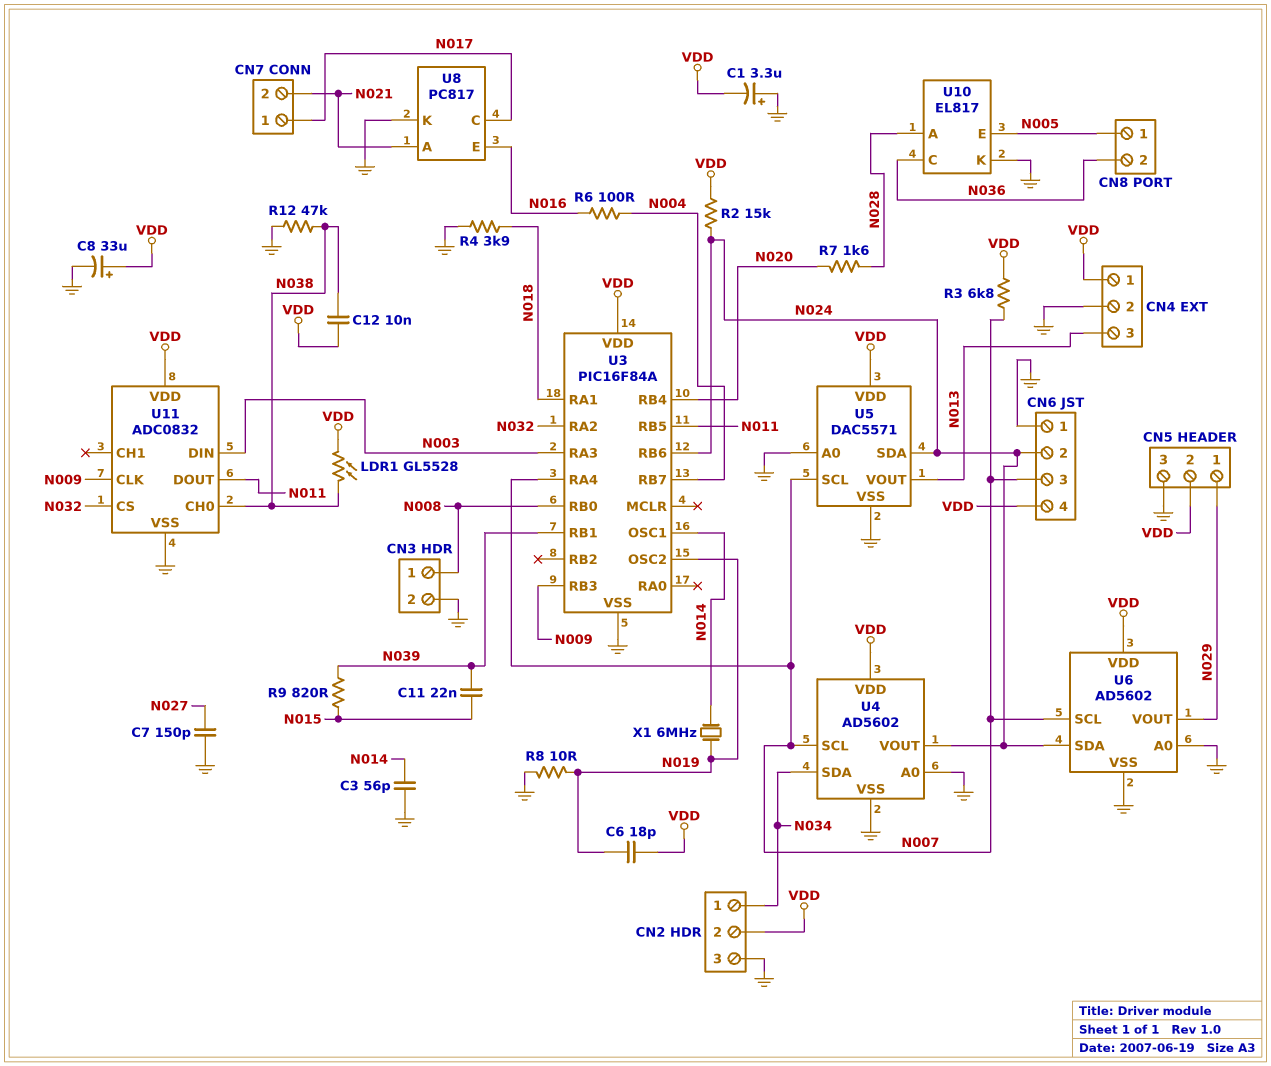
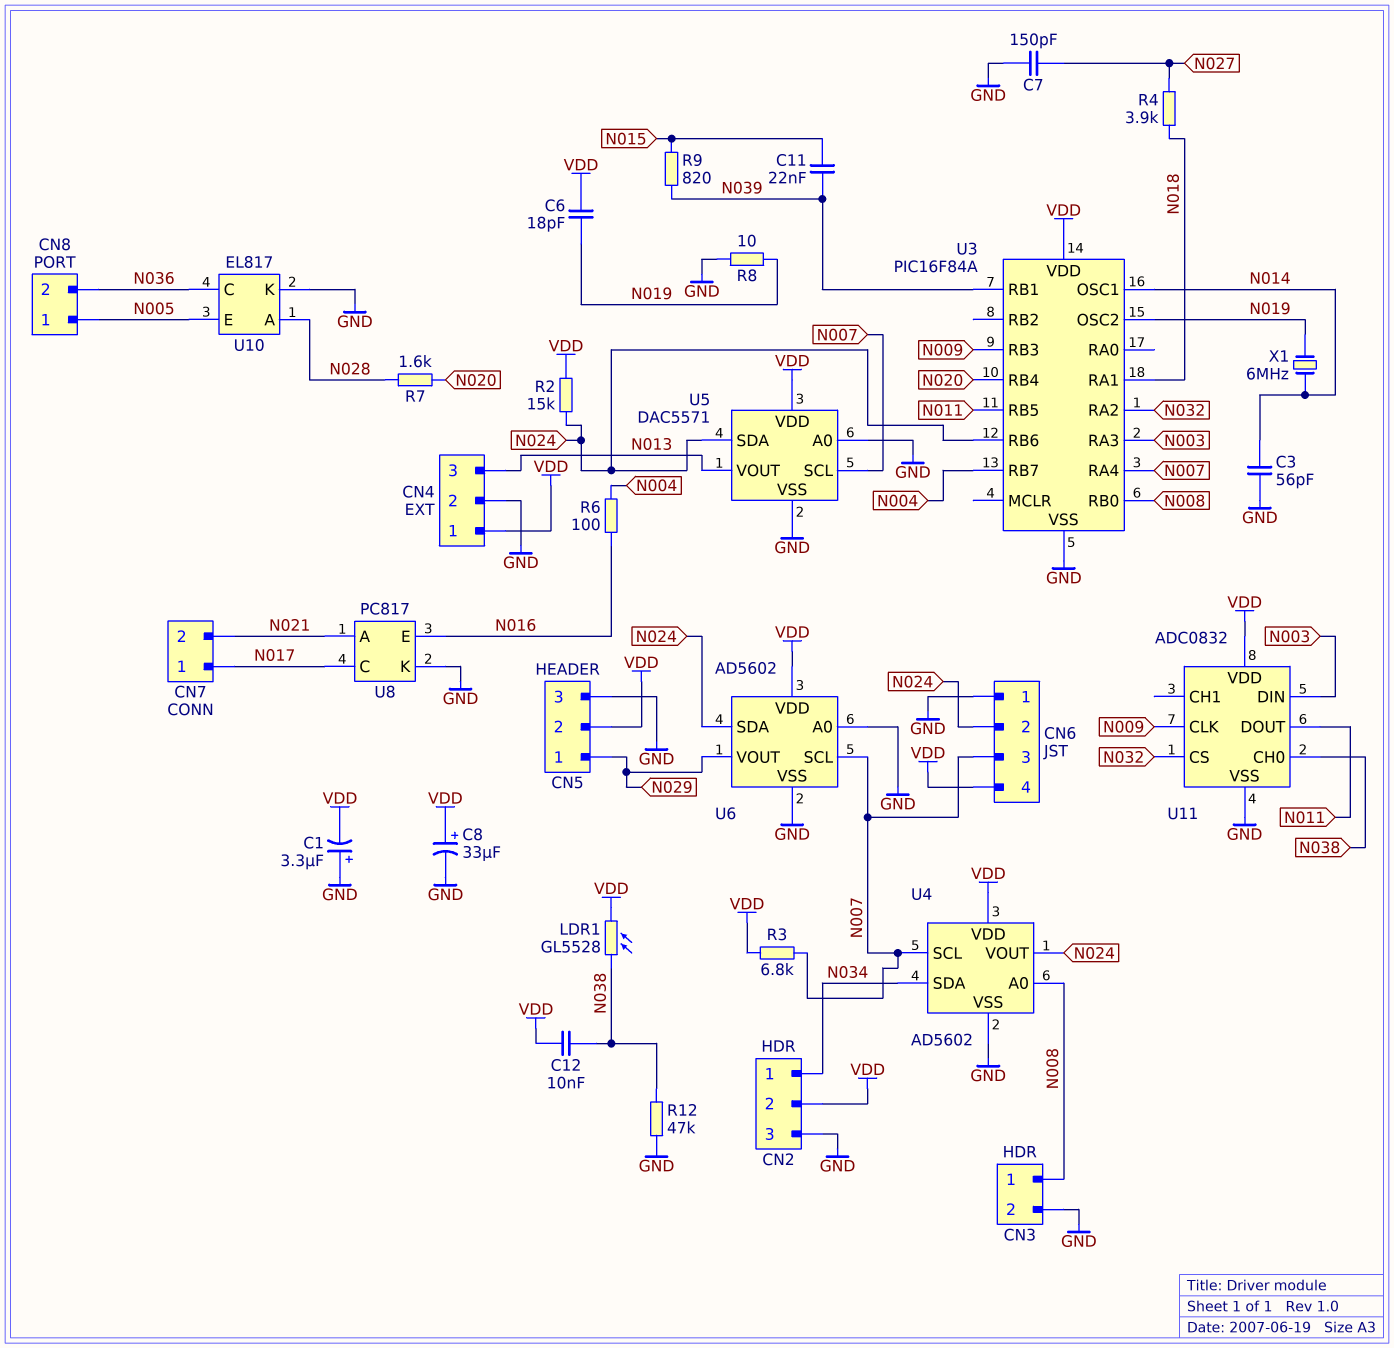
R4: 3.9k (GND, N018) -> 3.9k (N018, N027)
U4 pin A0: GND -> N008

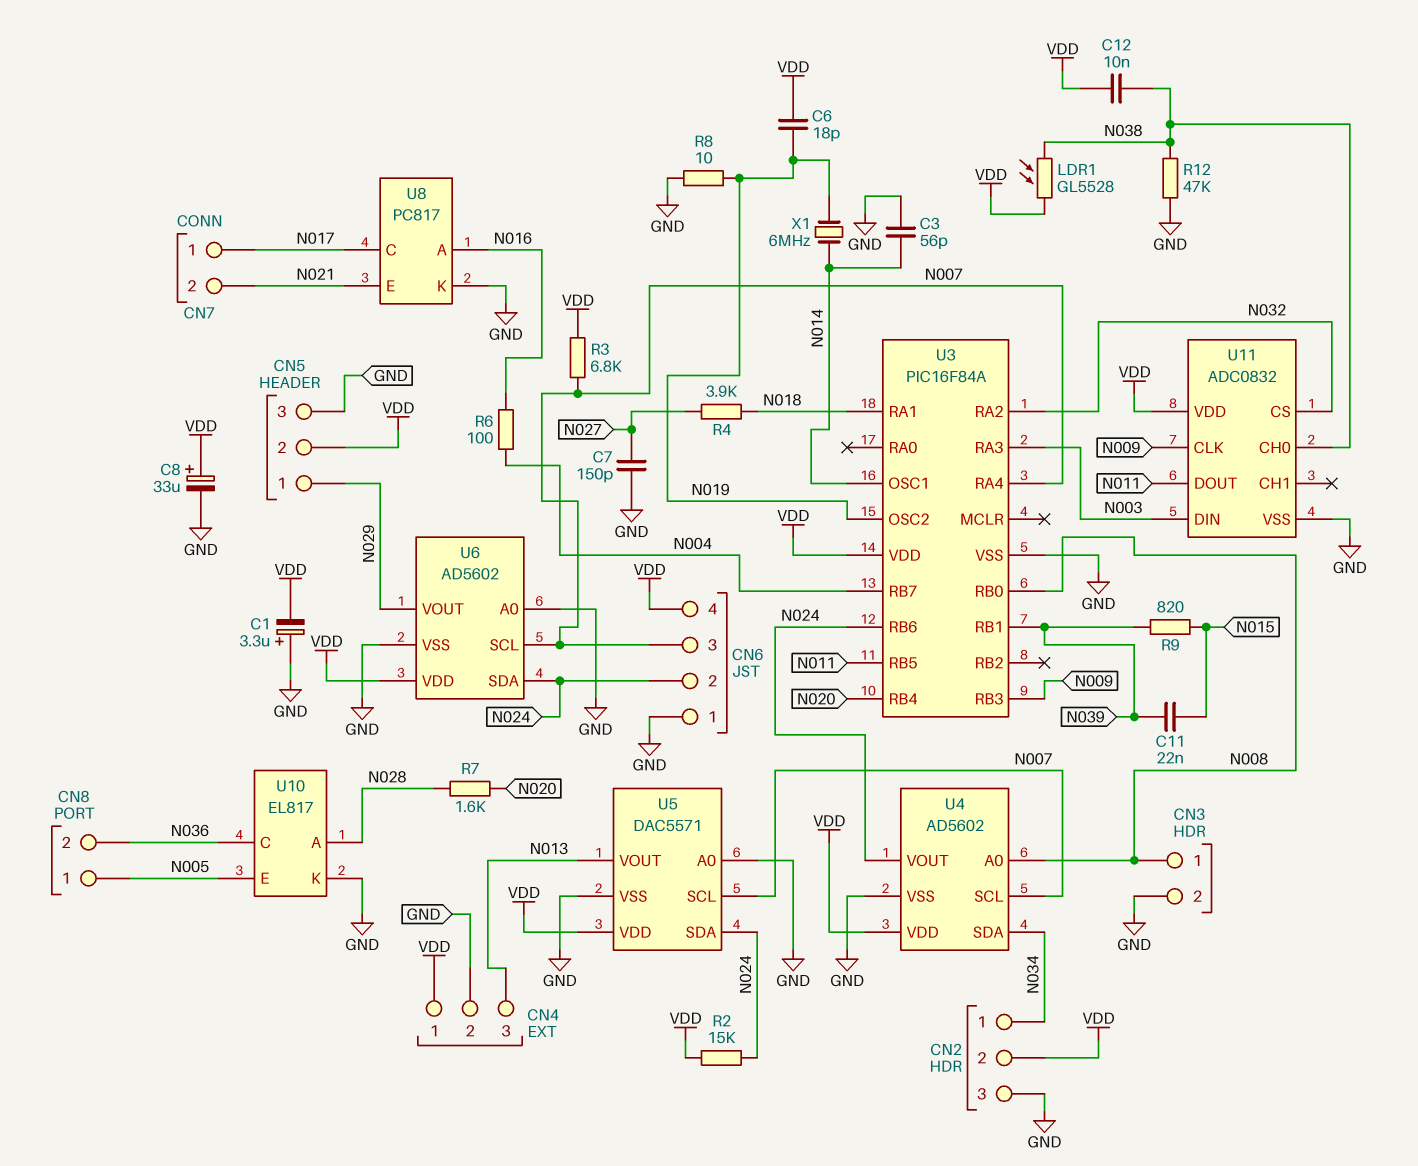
U8 pin A: N021 -> N016
U8 pin E: N016 -> N021

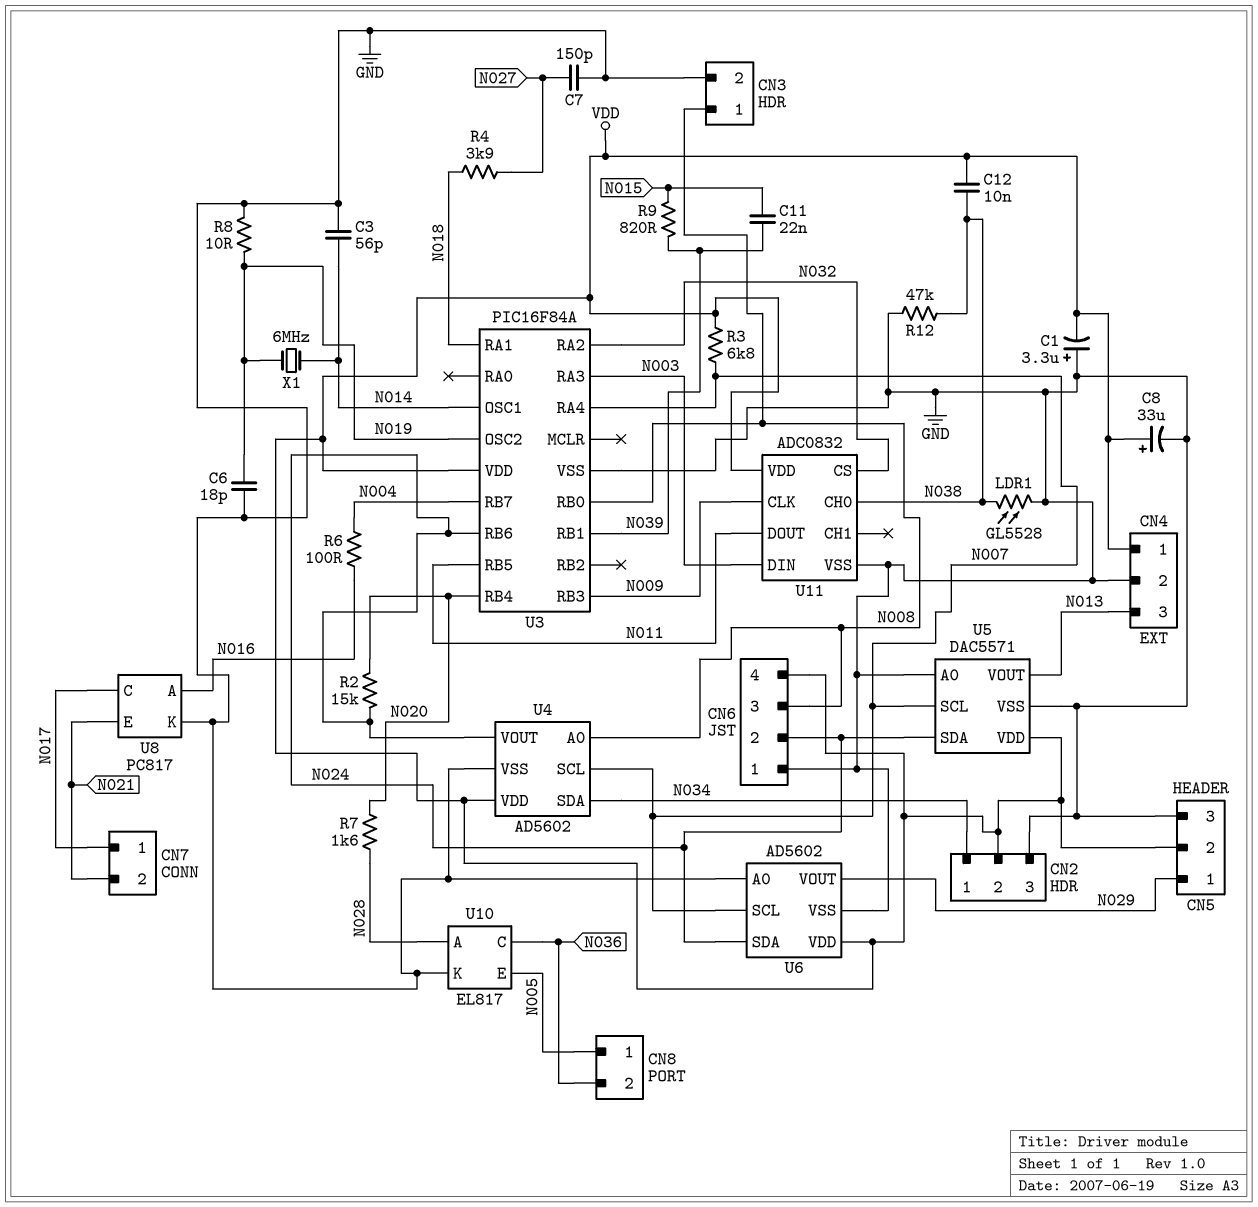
C6: 18pF (N019, VDD) -> 18pF (GND, N019)
CN6 pin 3: N007 -> N008
LDR1: GL5528 (N038, VDD) -> GL5528 (GND, N038)
R2: 15k (N024, VDD) -> 15k (N020, N024)

